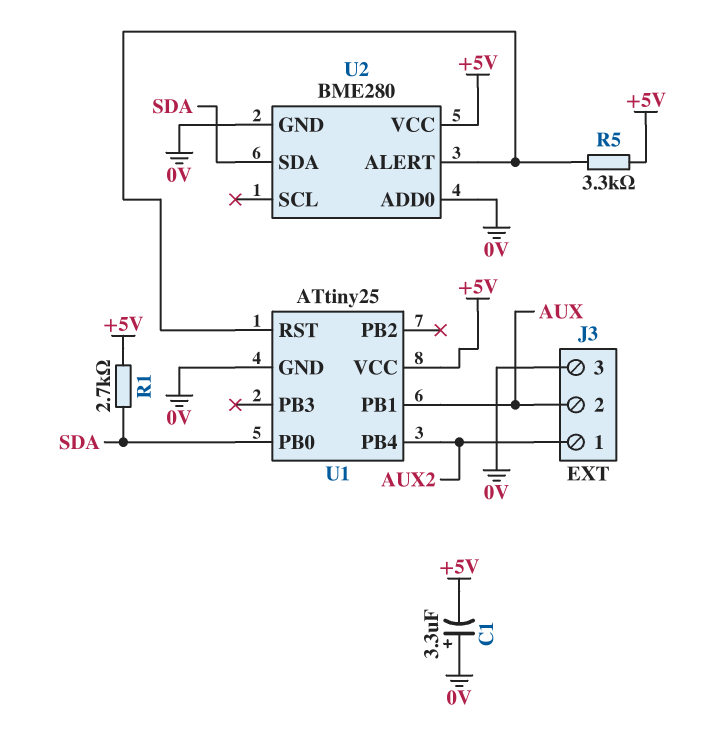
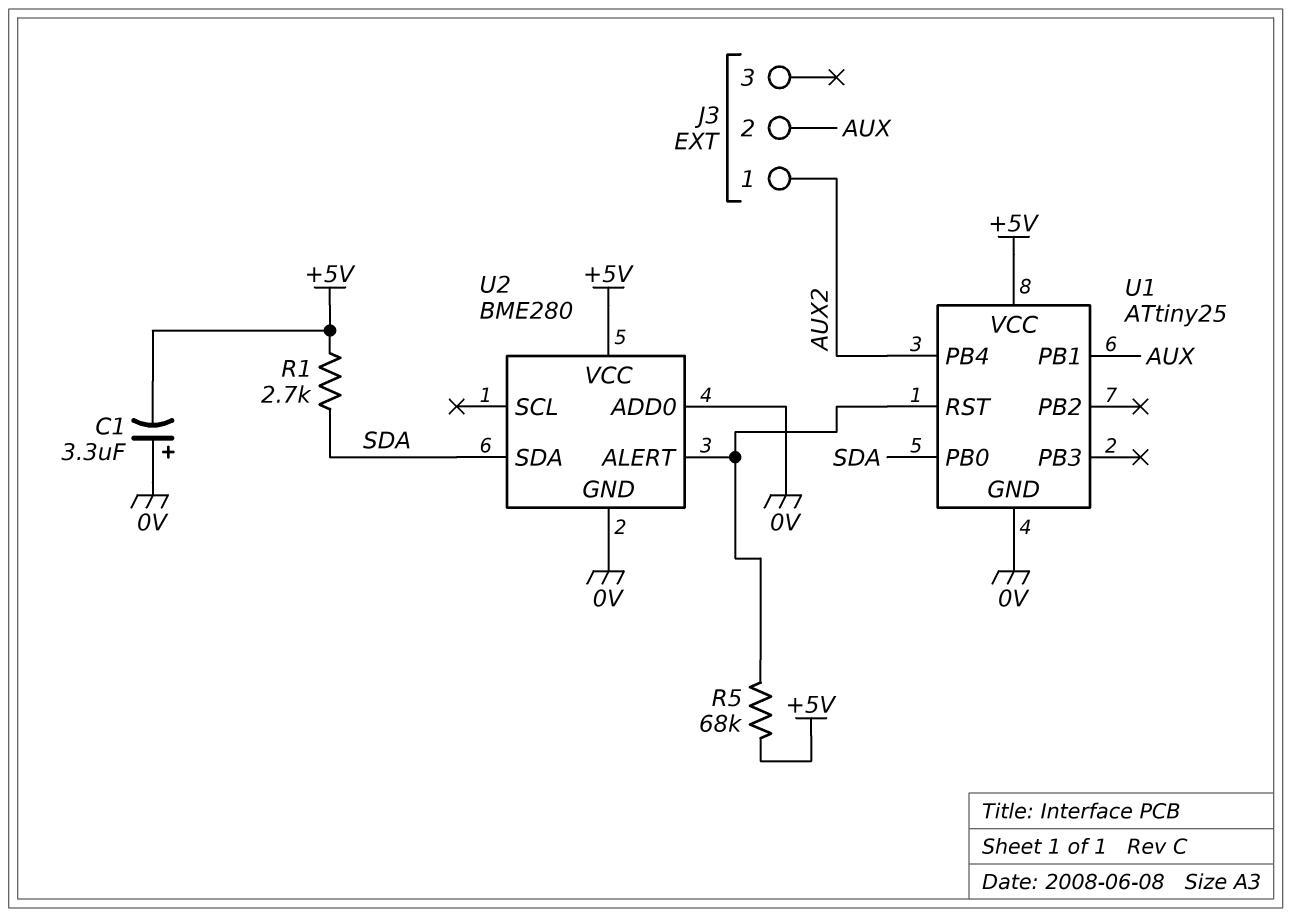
J3 pin 3: 0V -> none
R5: 3.3k (+5V, U1/RST) -> 68k (+5V, U1/RST)

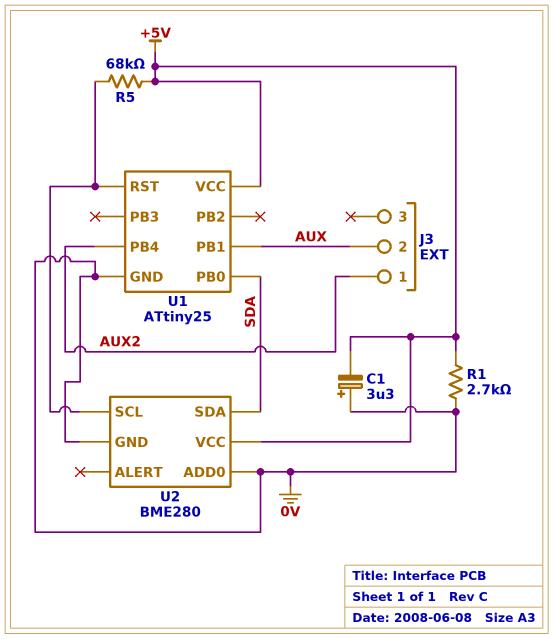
R1: 2.7k (+5V, SDA) -> 2.7k (+5V, 0V)
U2 pin ALERT: U1/RST -> none
U2 pin SCL: none -> U1/RST

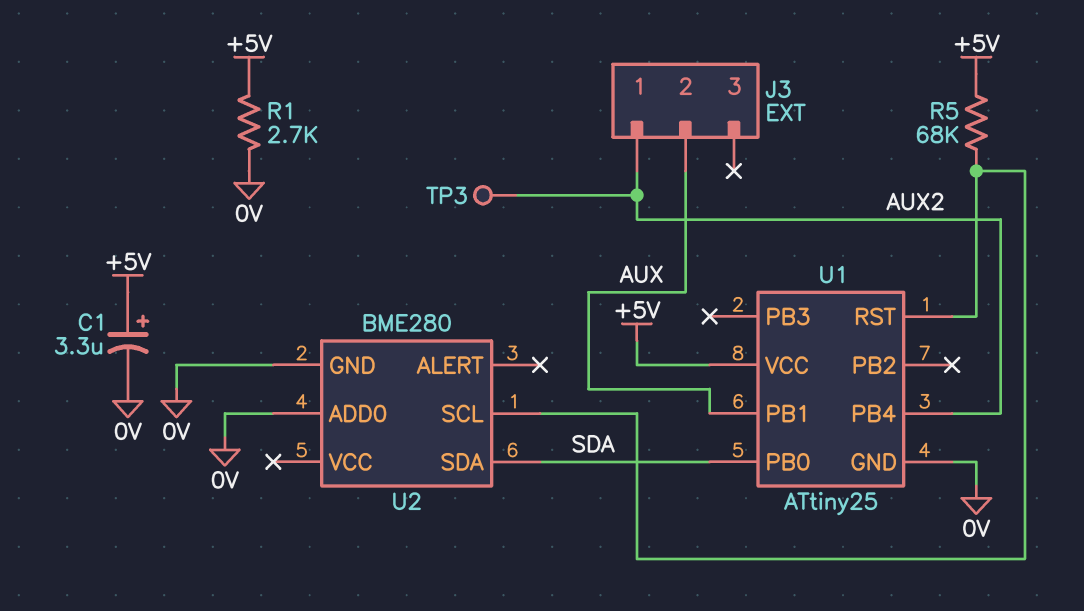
C1: 3.3uF (plus 0V, minus +5V) -> 3.3uF (plus +5V, minus 0V)
TP3: none -> test point (AUX2)
U2 pin VCC: +5V -> none

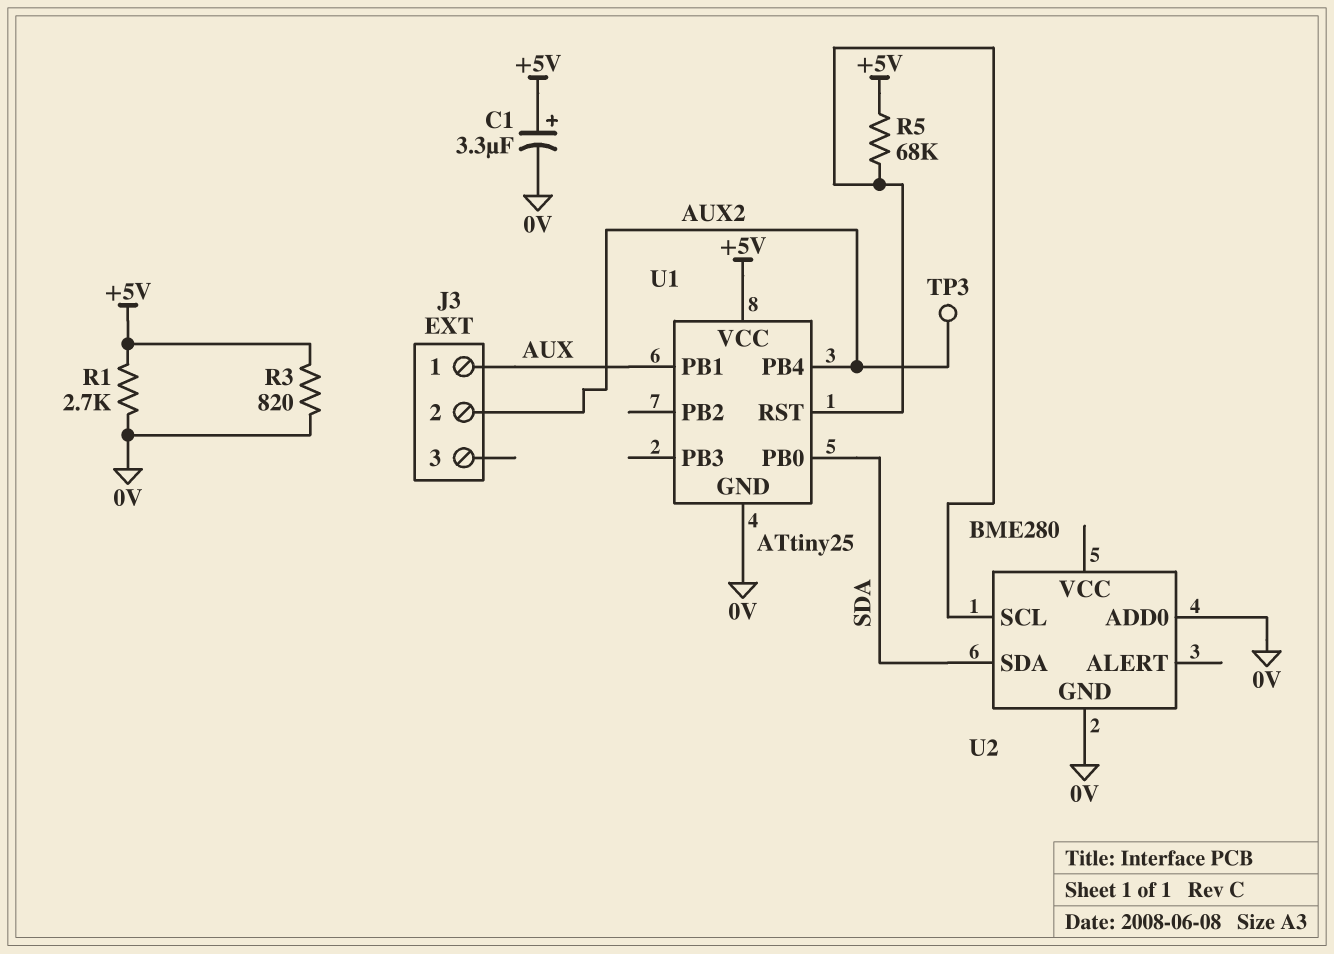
J3 pin 1: AUX2 -> AUX
J3 pin 2: AUX -> AUX2
R3: none -> 820 (+5V, 0V)

